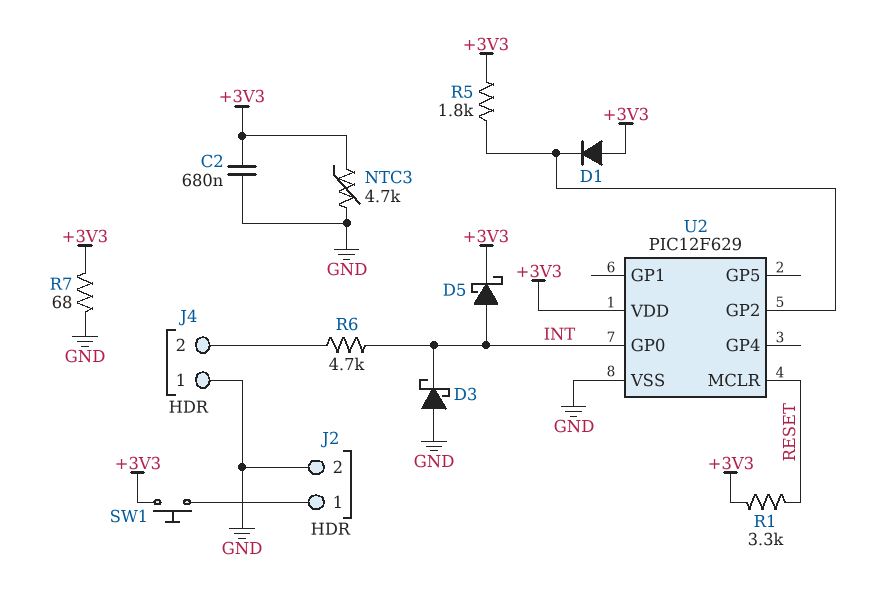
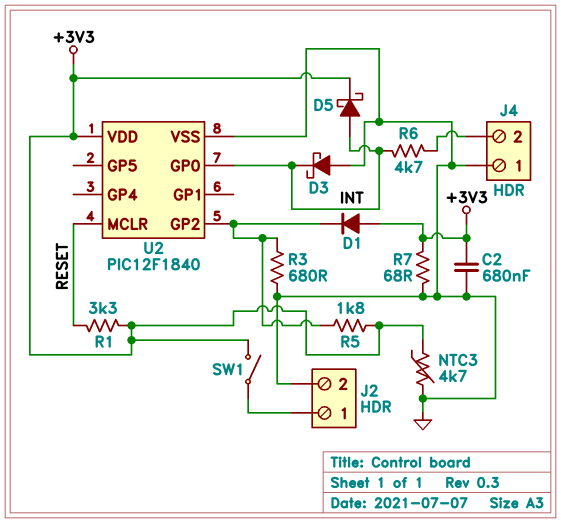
R3: none -> 680 (GND, U2/GP2)
SW1: button (+3V3, J2/1) -> switch (+3V3, J2/1)
U2: PIC12F629 -> PIC12F1840

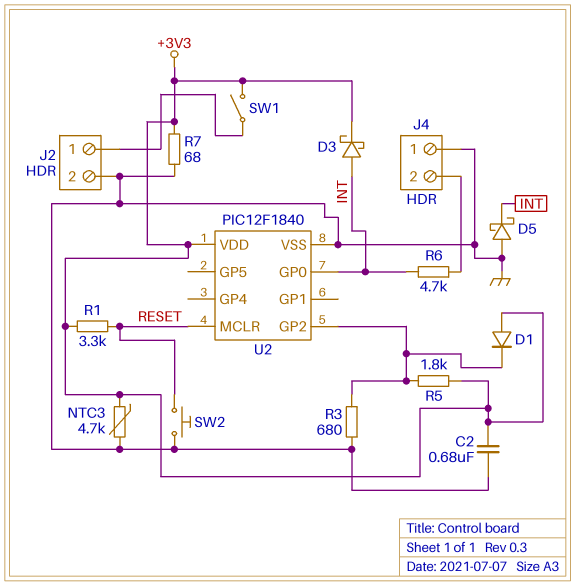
D3: schottky (A GND, K INT) -> schottky (A INT, K +3V3)
D5: schottky (A INT, K +3V3) -> schottky (A GND, K INT)
SW2: none -> button (GND, RESET)

